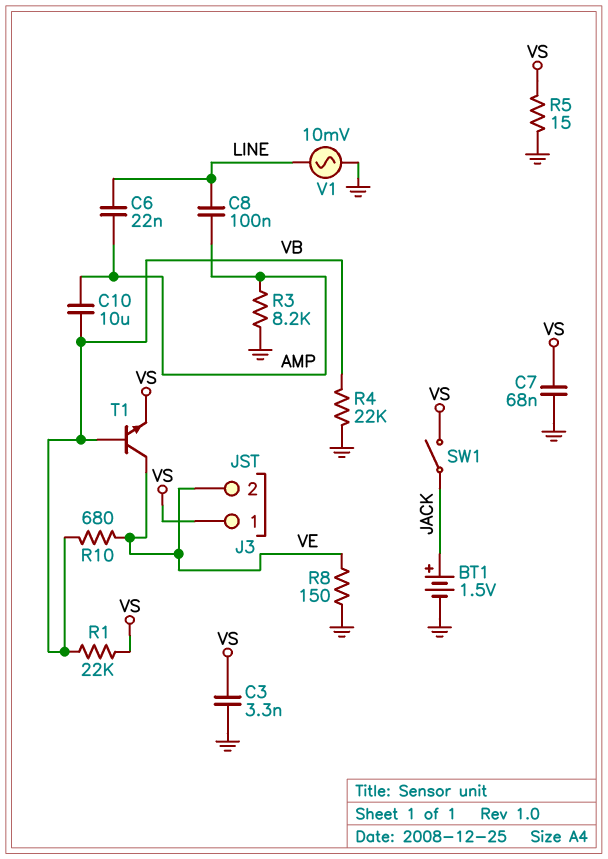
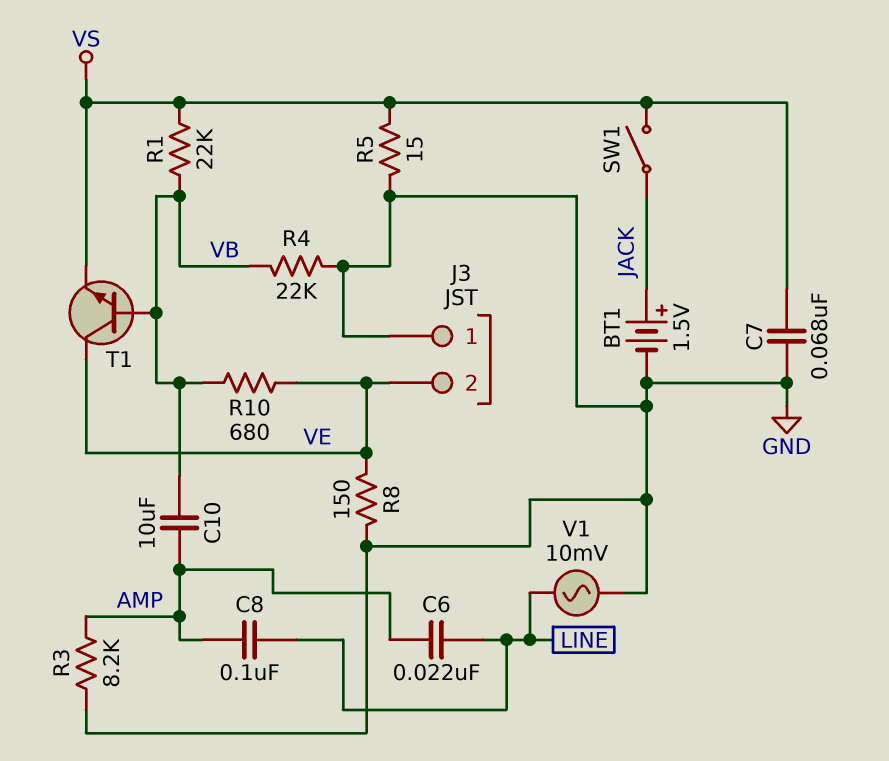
C3: 3.3nF (GND, VS) -> none
J3 pin 1: VS -> GND

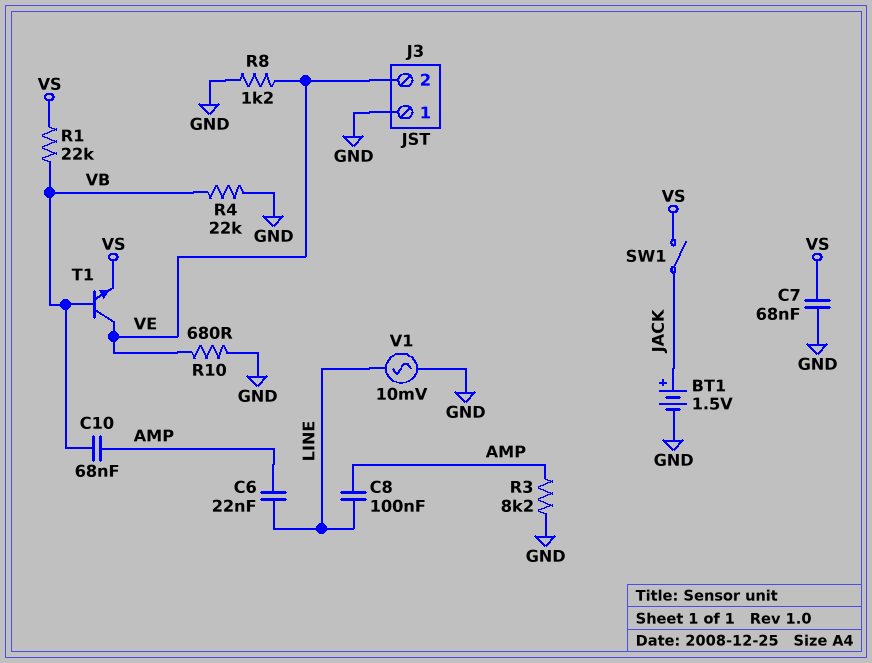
C10: 10uF (AMP, VB) -> 68nF (AMP, VB)
R5: 15 (GND, VS) -> none
R8: 150 (GND, VE) -> 1.2k (GND, VE)
R10: 680 (VB, VE) -> 680 (GND, VE)

